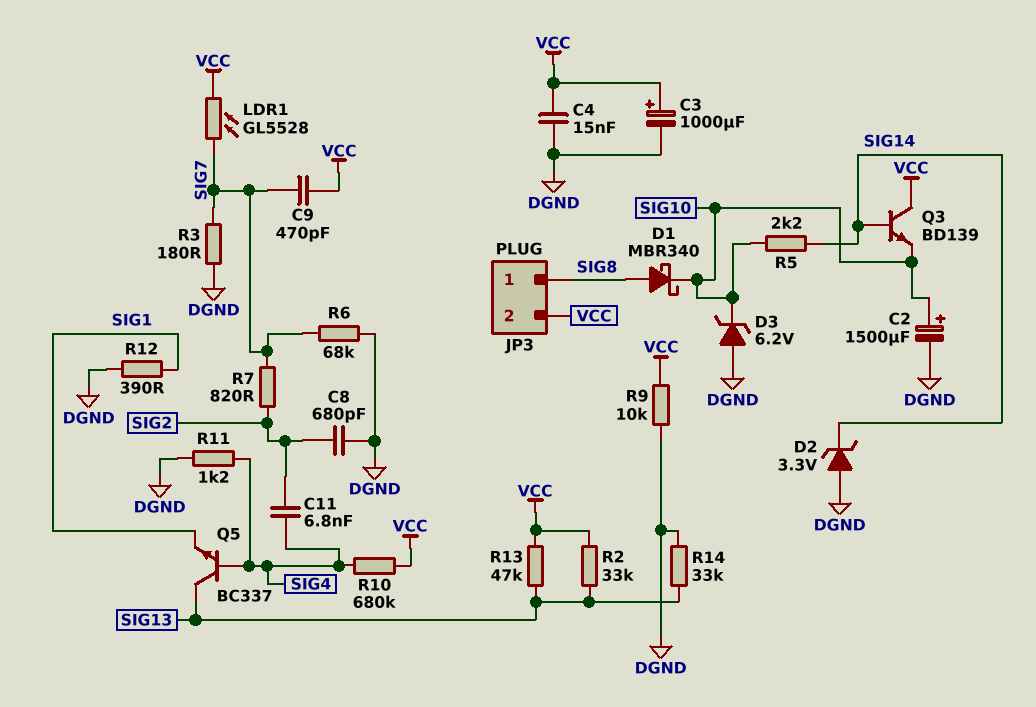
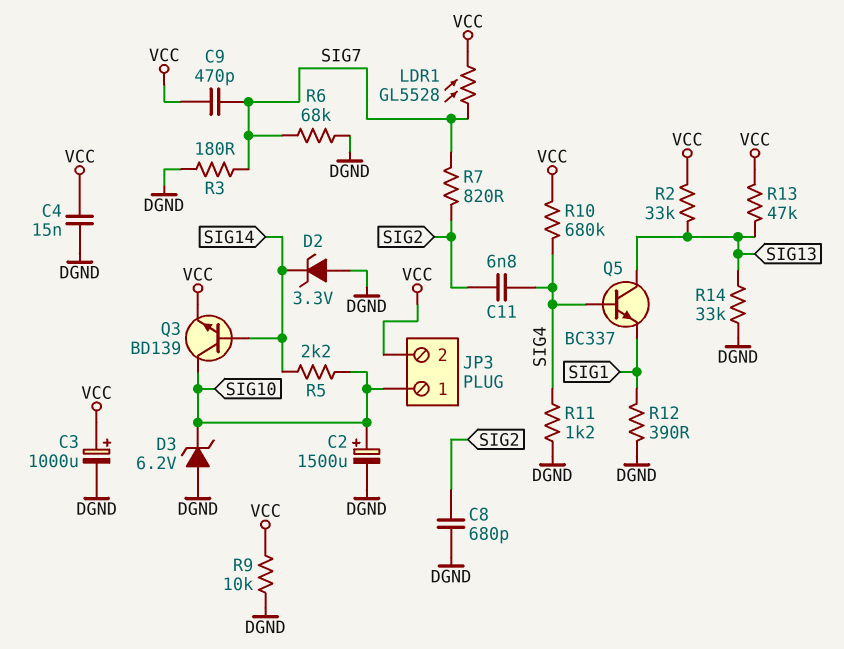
D1: schottky MBR340 (A SIG8, K SIG10) -> none
JP3 pin 1: SIG8 -> SIG10
Q3: NPN BD139 (B SIG14, C VCC, E SIG10) -> NPN BD139 (B SIG14, C SIG10, E VCC)

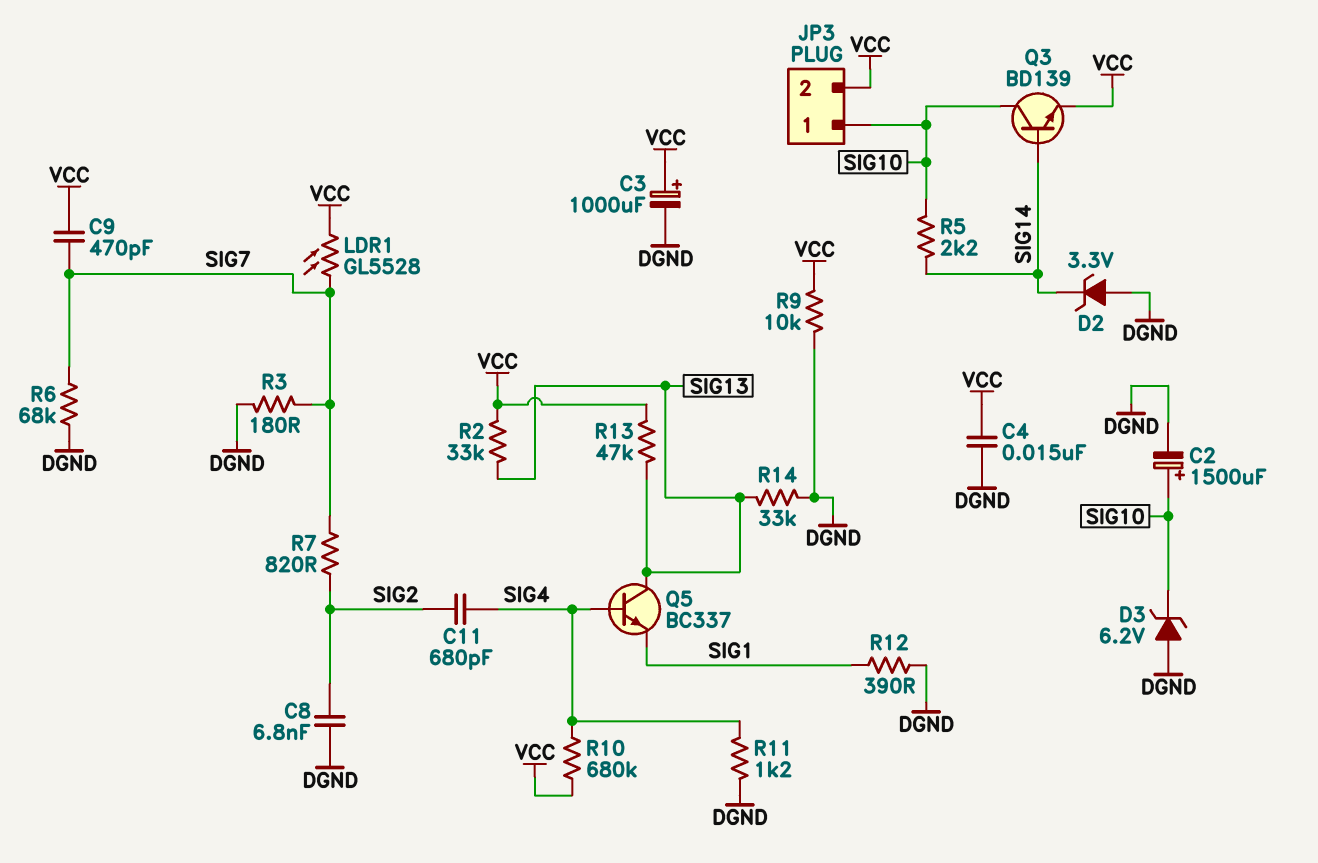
C8: 680pF (DGND, SIG2) -> 6.8nF (DGND, SIG2)
C11: 6.8nF (SIG2, SIG4) -> 680pF (SIG2, SIG4)

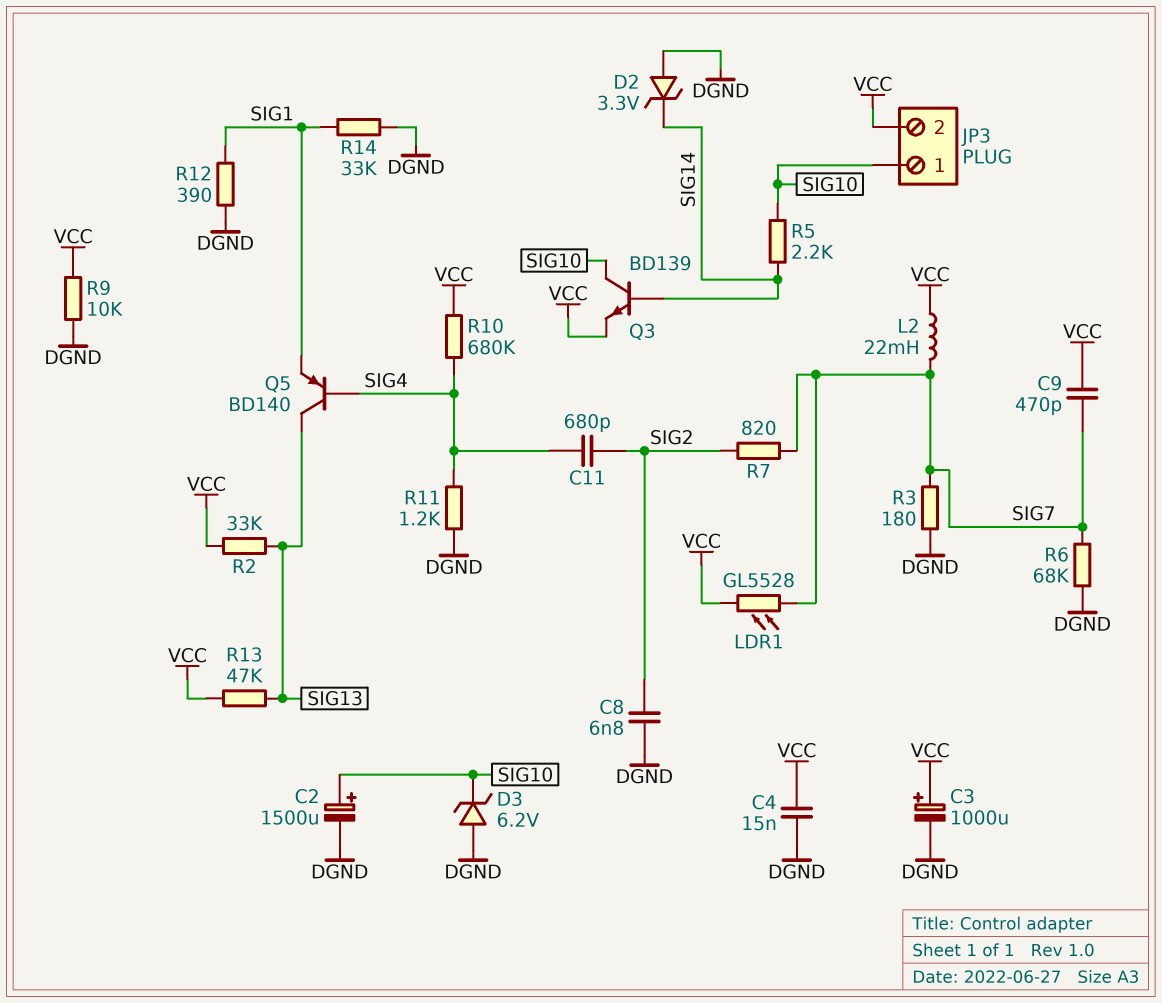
L2: none -> 22mH (SIG7, VCC)
Q5: NPN BC337 (B SIG4, C SIG13, E SIG1) -> PNP BD140 (B SIG4, C SIG13, E SIG1)
R14: 33k (DGND, SIG13) -> 33k (DGND, SIG1)

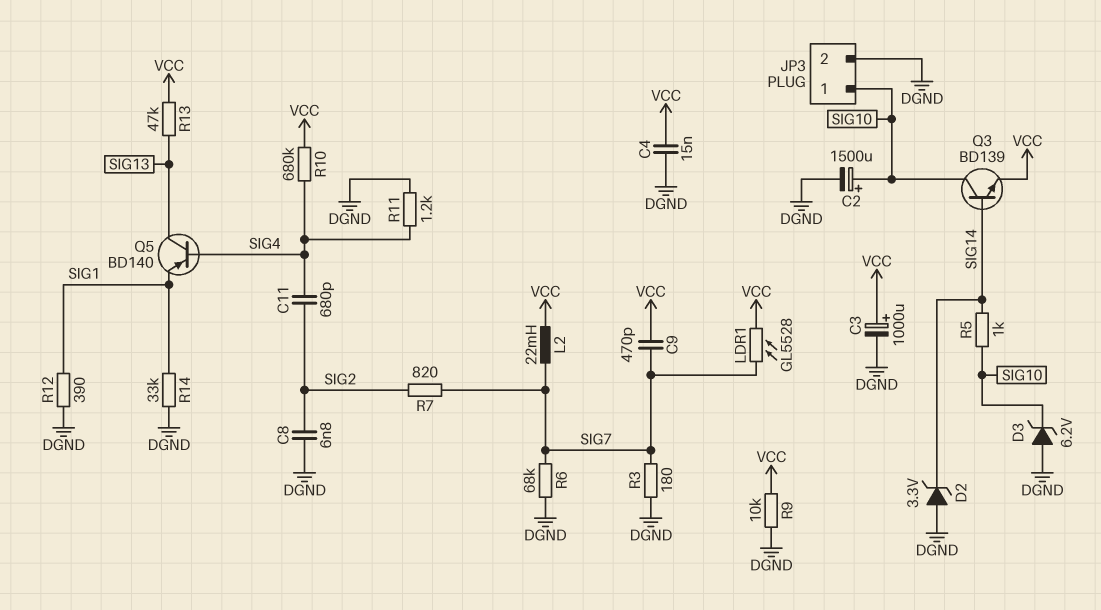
JP3 pin 2: VCC -> DGND
R2: 33k (SIG13, VCC) -> none
R5: 2.2k (SIG10, SIG14) -> 1k (SIG10, SIG14)

